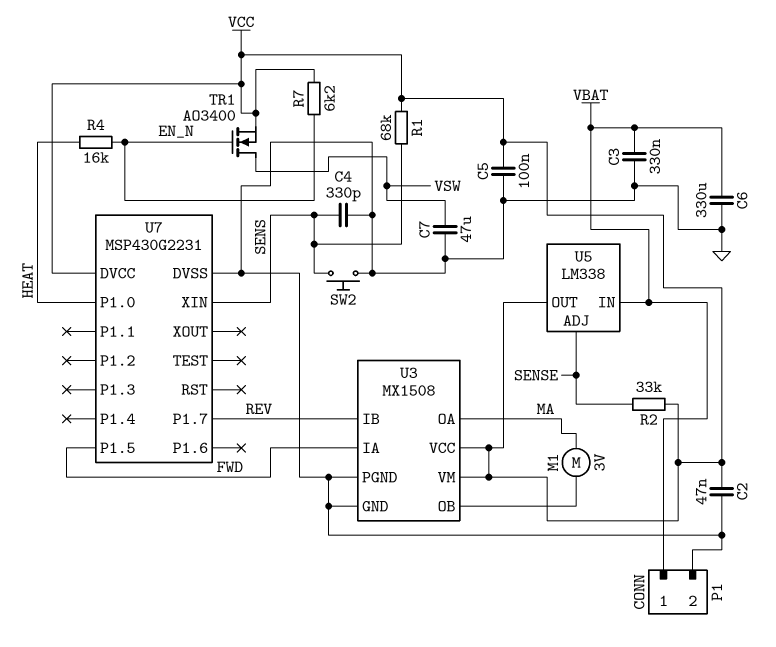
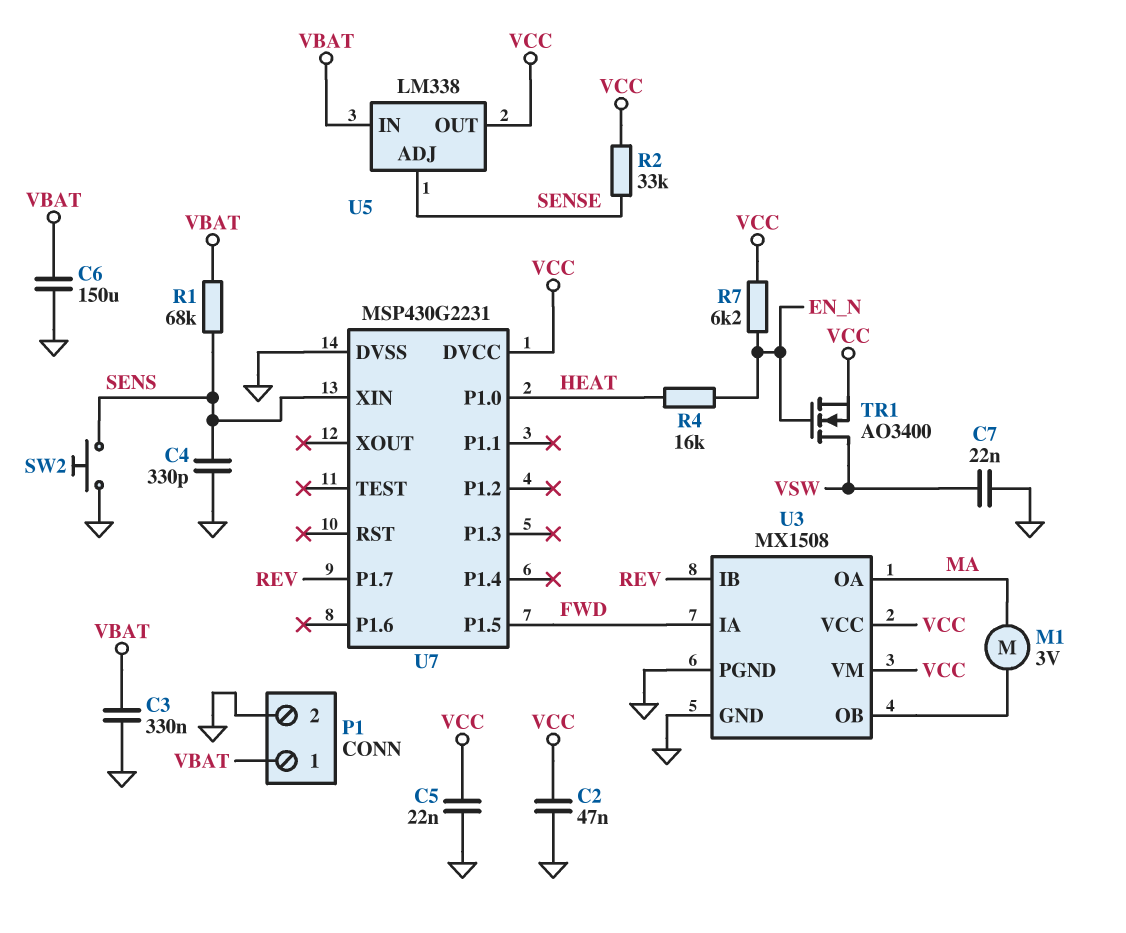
C5: 100nF (GND, VCC) -> 22nF (GND, VCC)
C6: 330uF (GND, VBAT) -> 150uF (GND, VBAT)
C7: 47uF (GND, VSW) -> 22nF (GND, VSW)
R1: 68k (SENS, VCC) -> 68k (SENS, VBAT)

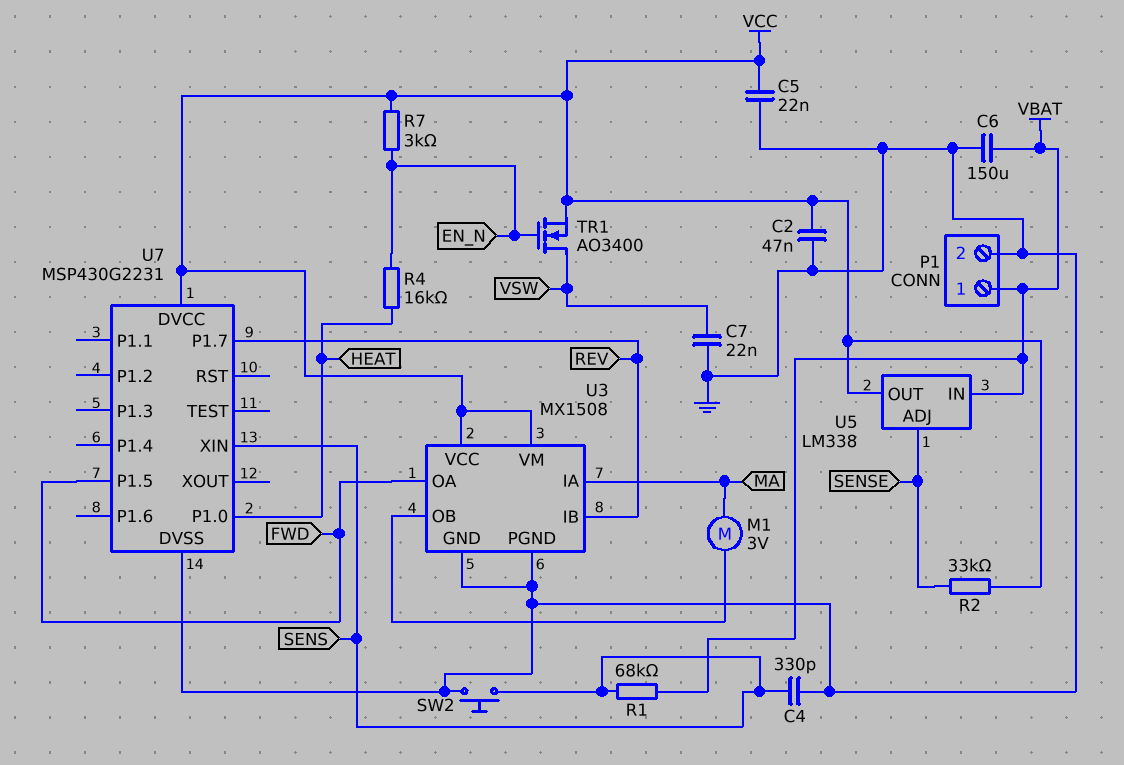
C3: 330nF (GND, VBAT) -> none
R7: 6.2k (EN_N, VCC) -> 3k (EN_N, VCC)
U3 pin IA: FWD -> MA
U3 pin OA: MA -> FWD

